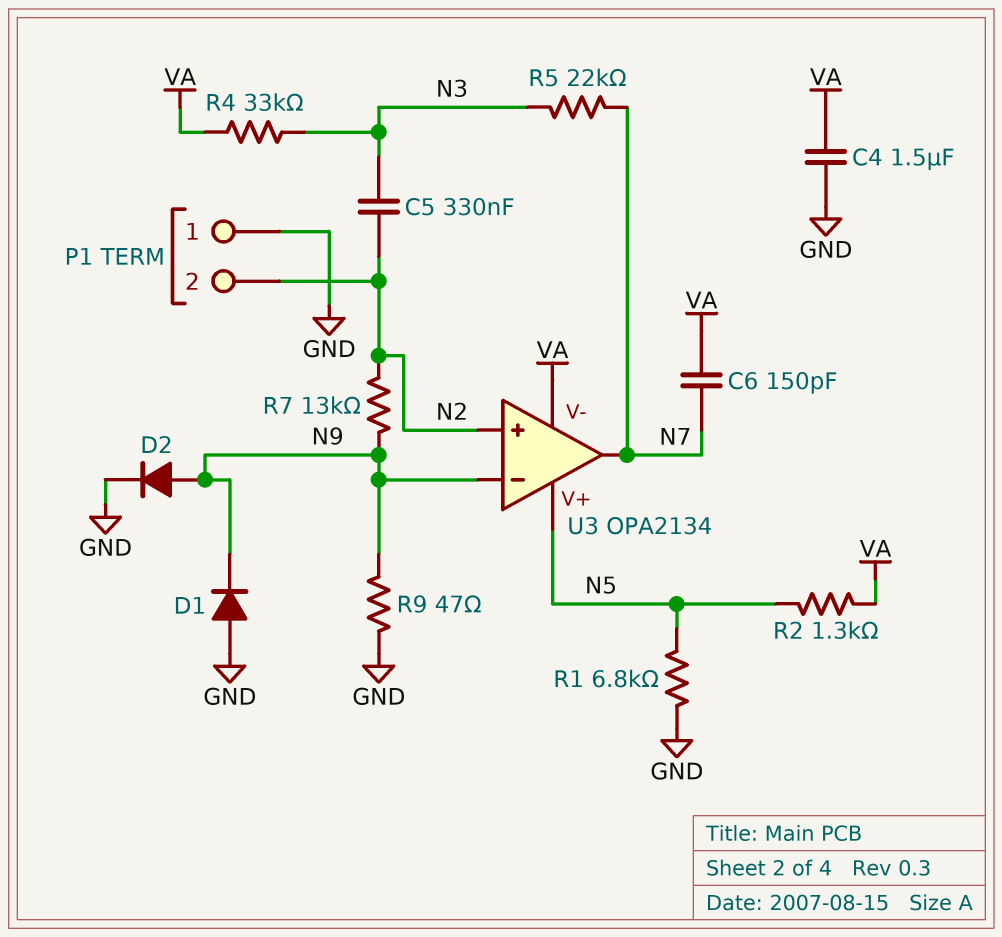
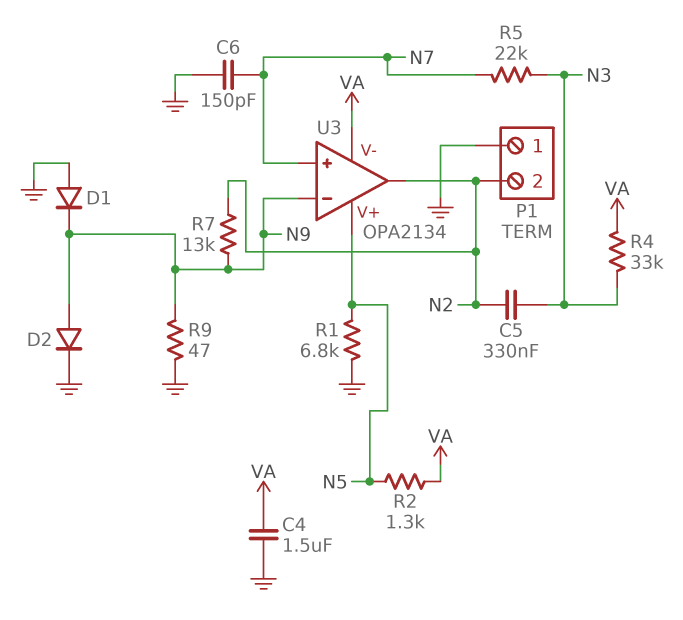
C6: 150pF (N7, VA) -> 150pF (GND, N7)
U3 pin in+: N2 -> N7
U3 pin out: N7 -> N2

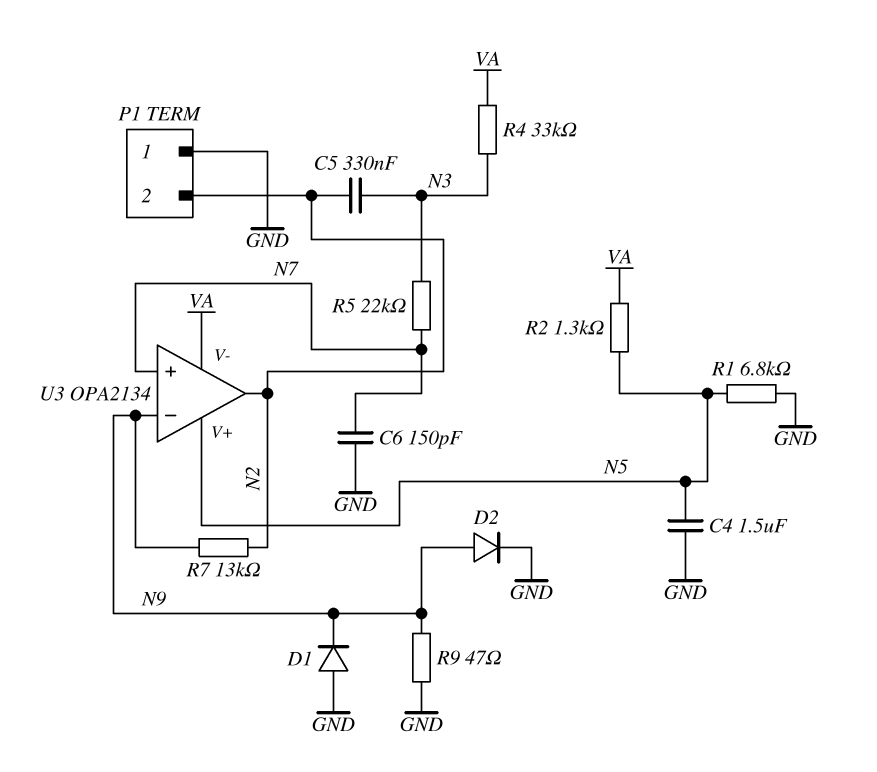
C4: 1.5uF (GND, VA) -> 1.5uF (GND, N5)

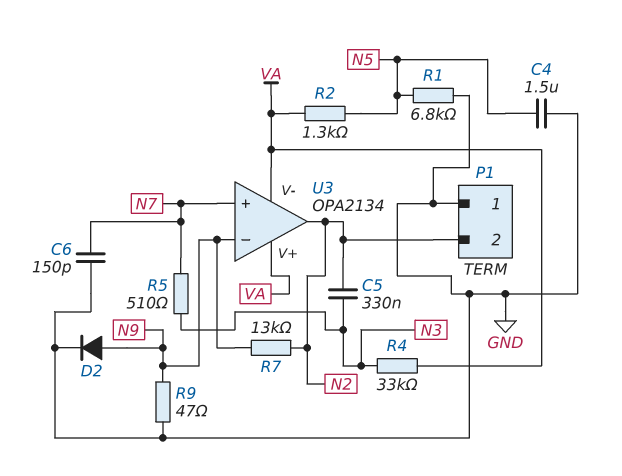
D1: diode (A GND, K N9) -> none
R5: 22k (N3, N7) -> 510 (N3, N7)
U3 pin V+: N5 -> VA

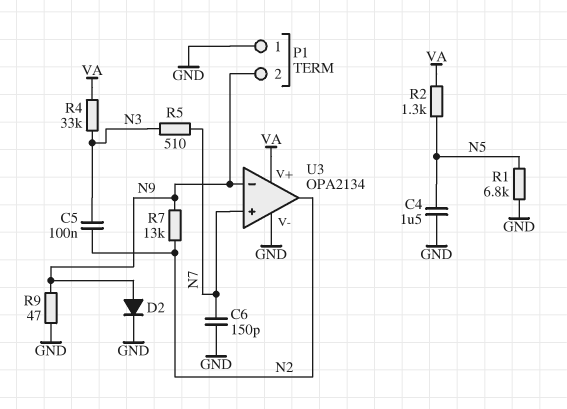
C5: 330nF (N2, N3) -> 100nF (N2, N3)
P1 pin 2: N2 -> N9
U3 pin V-: VA -> GND

